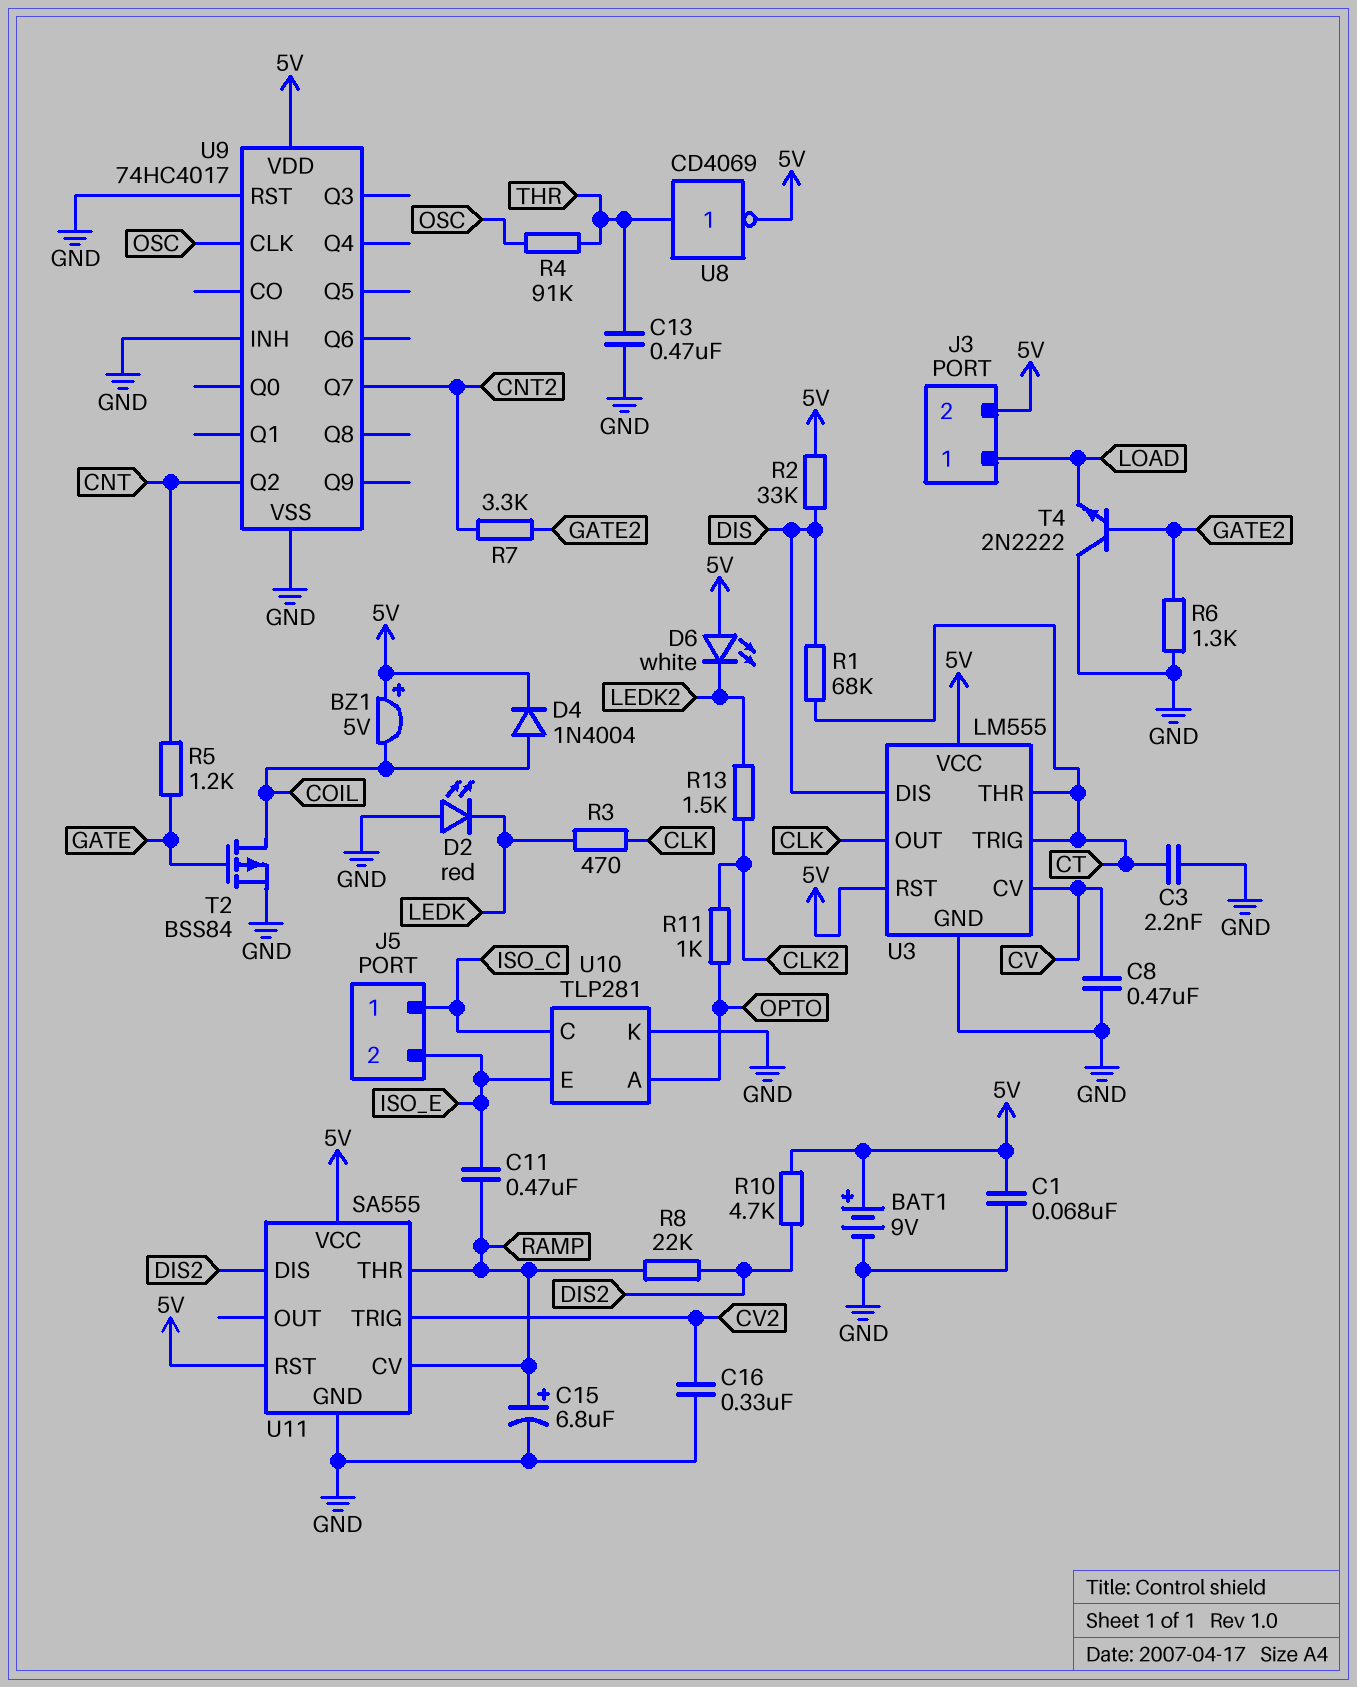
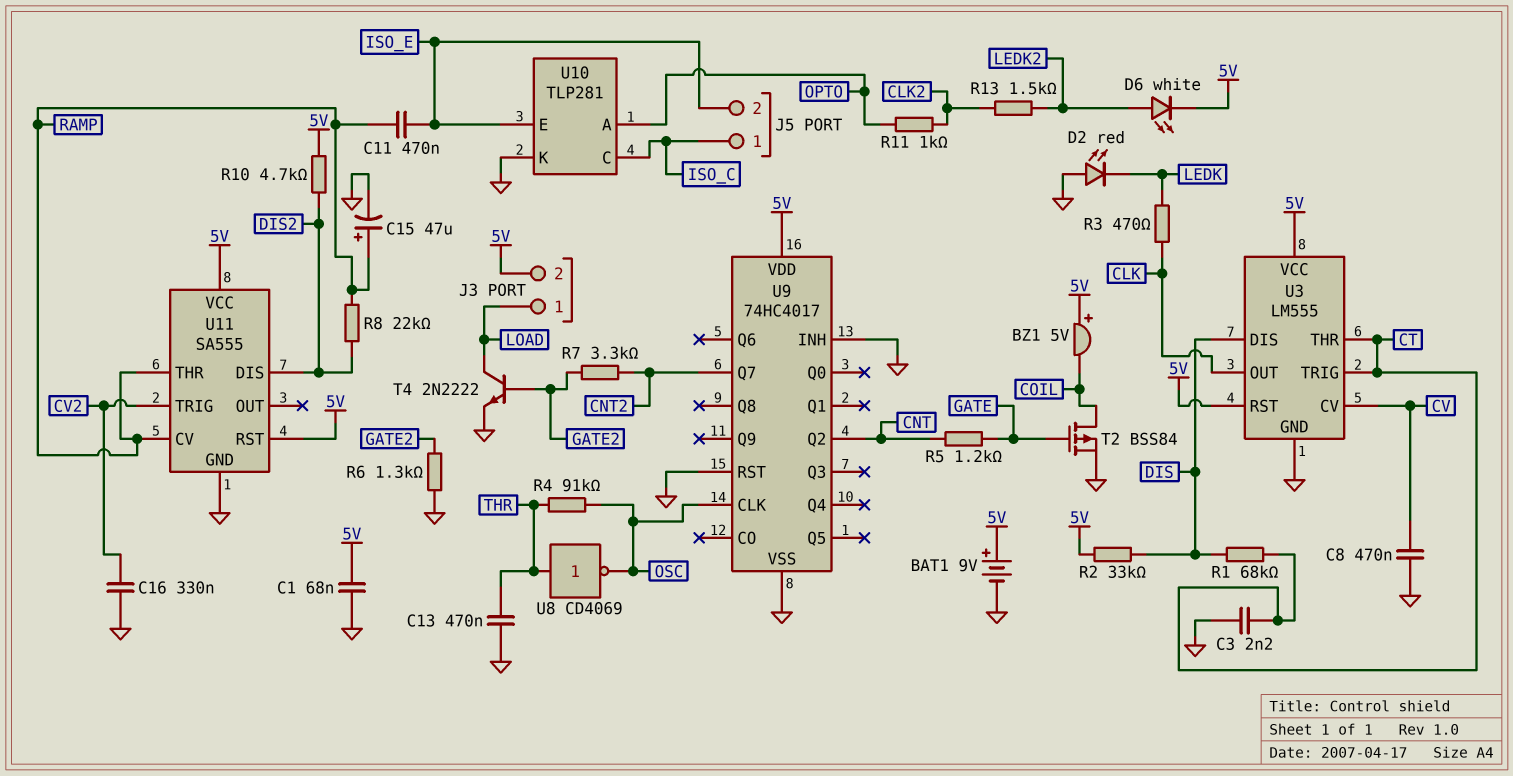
C15: 6.8uF (plus RAMP, minus GND) -> 47uF (plus RAMP, minus GND)
D4: diode 1N4004 (A COIL, K 5V) -> none
D6: LED white (A 5V, K LEDK2) -> LED white (A LEDK2, K 5V)
T4: NPN 2N2222 (B GATE2, C GND, E LOAD) -> NPN 2N2222 (B GATE2, C LOAD, E GND)
U8: NOT CD4069 (in THR, out 5V) -> NOT CD4069 (in THR, out OSC)

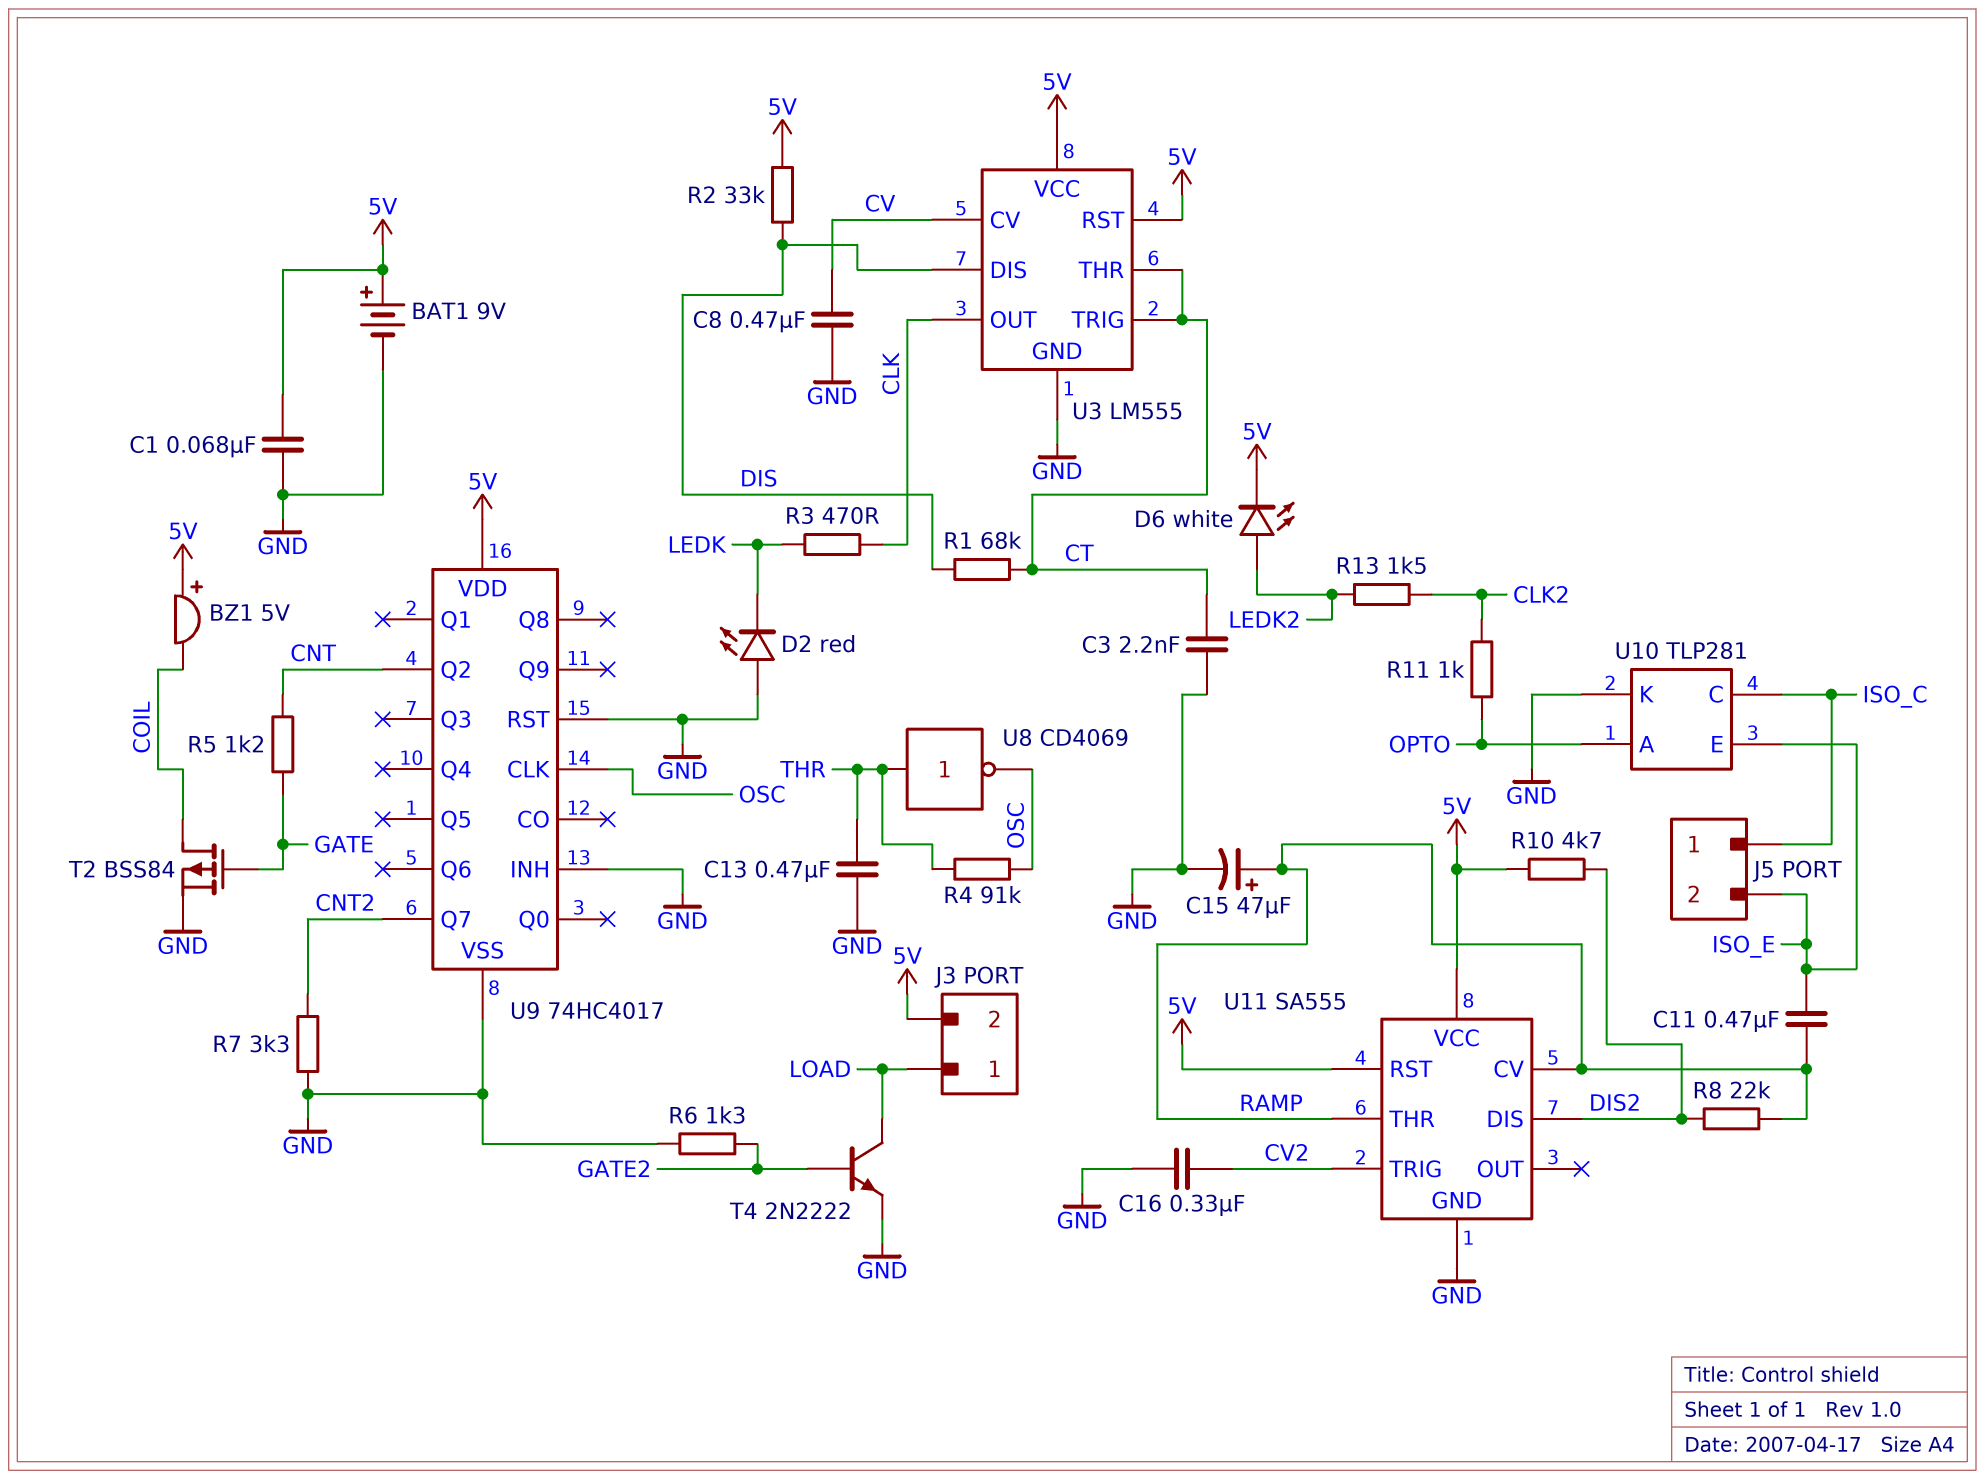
R7: 3.3k (CNT2, GATE2) -> 3.3k (CNT2, GND)

